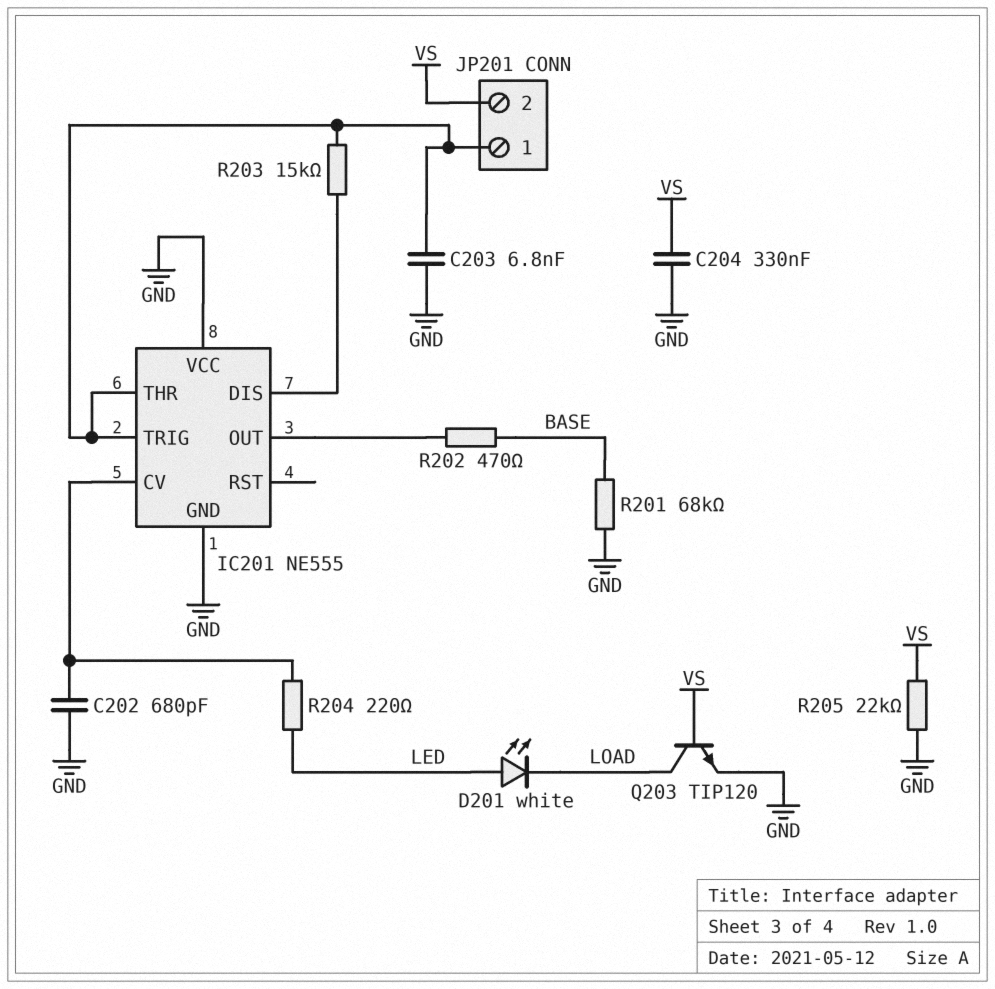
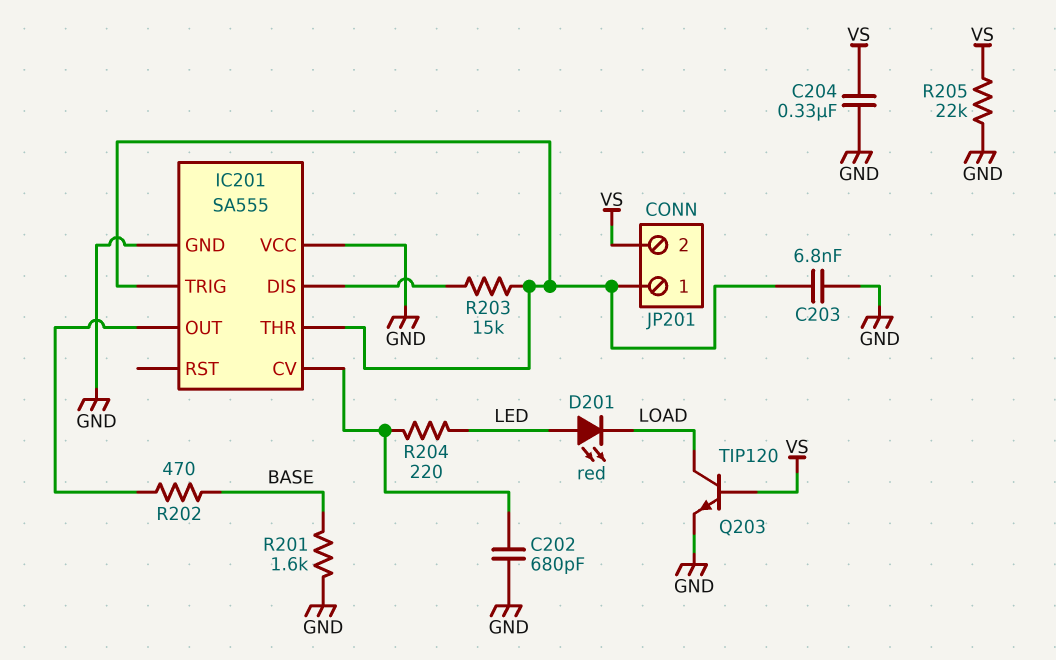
D201: LED white (A LED, K LOAD) -> LED red (A LED, K LOAD)
IC201: NE555 -> SA555
R201: 68k (BASE, GND) -> 1.6k (BASE, GND)

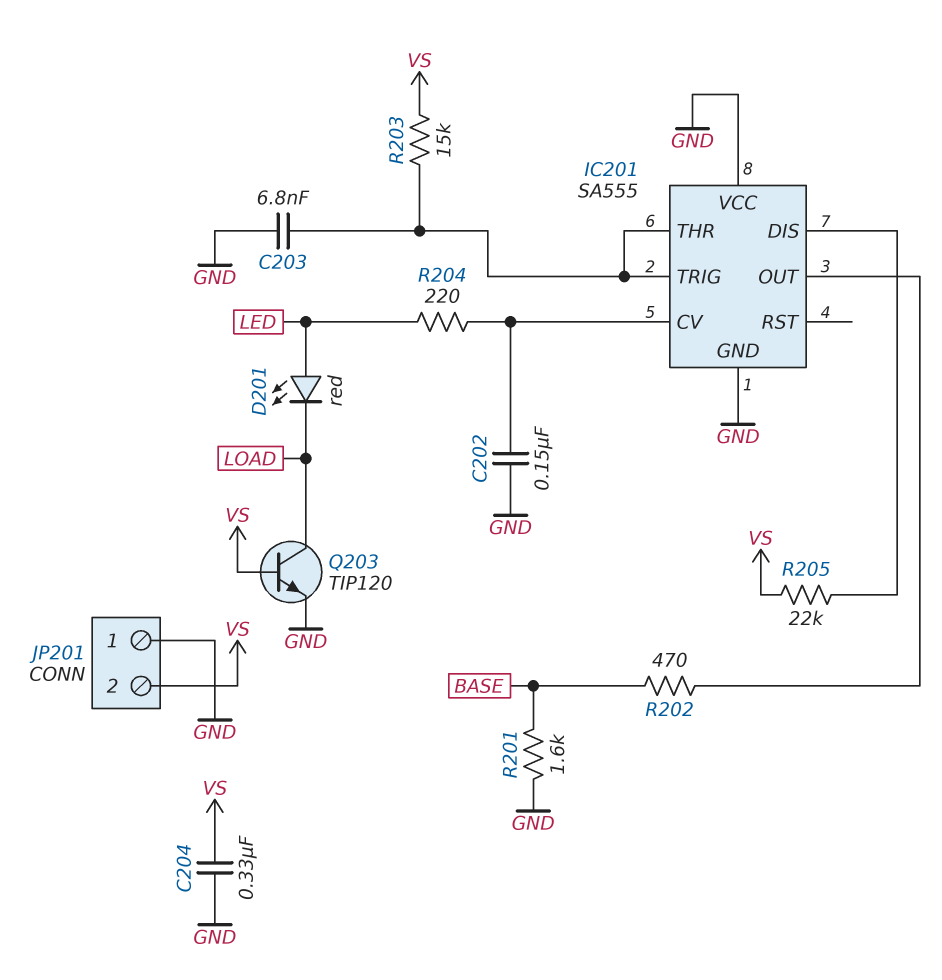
C202: 680pF (GND, IC201/CV) -> 150nF (GND, IC201/CV)
JP201 pin 1: IC201/THR -> GND
R203: 15k (IC201/DIS, IC201/THR) -> 15k (IC201/THR, VS)
R205: 22k (GND, VS) -> 22k (IC201/DIS, VS)

